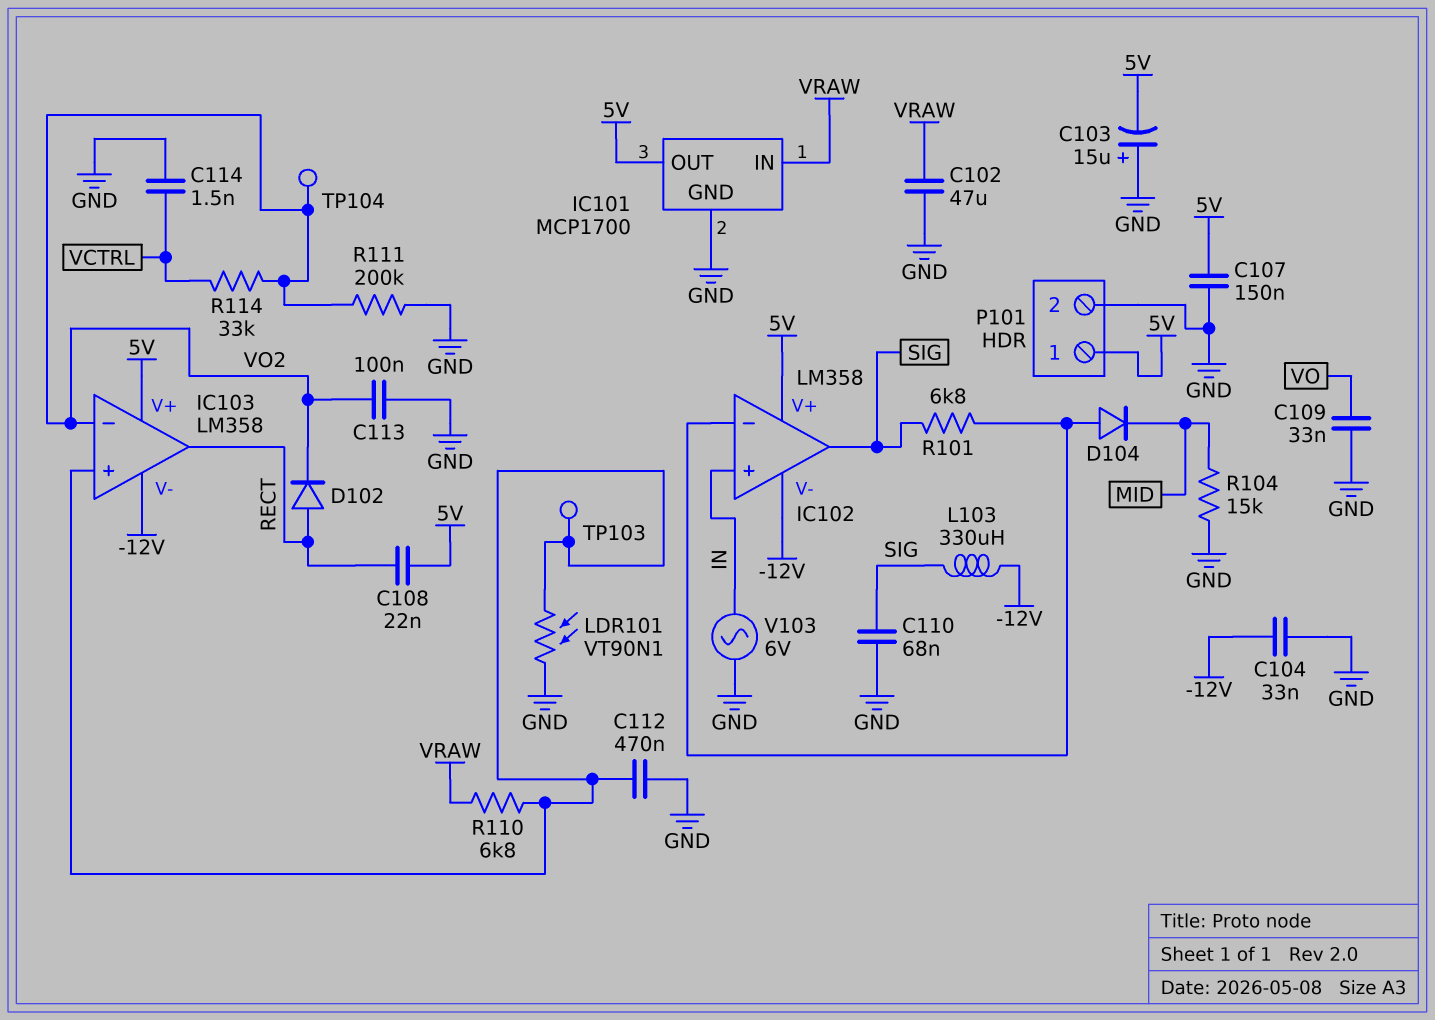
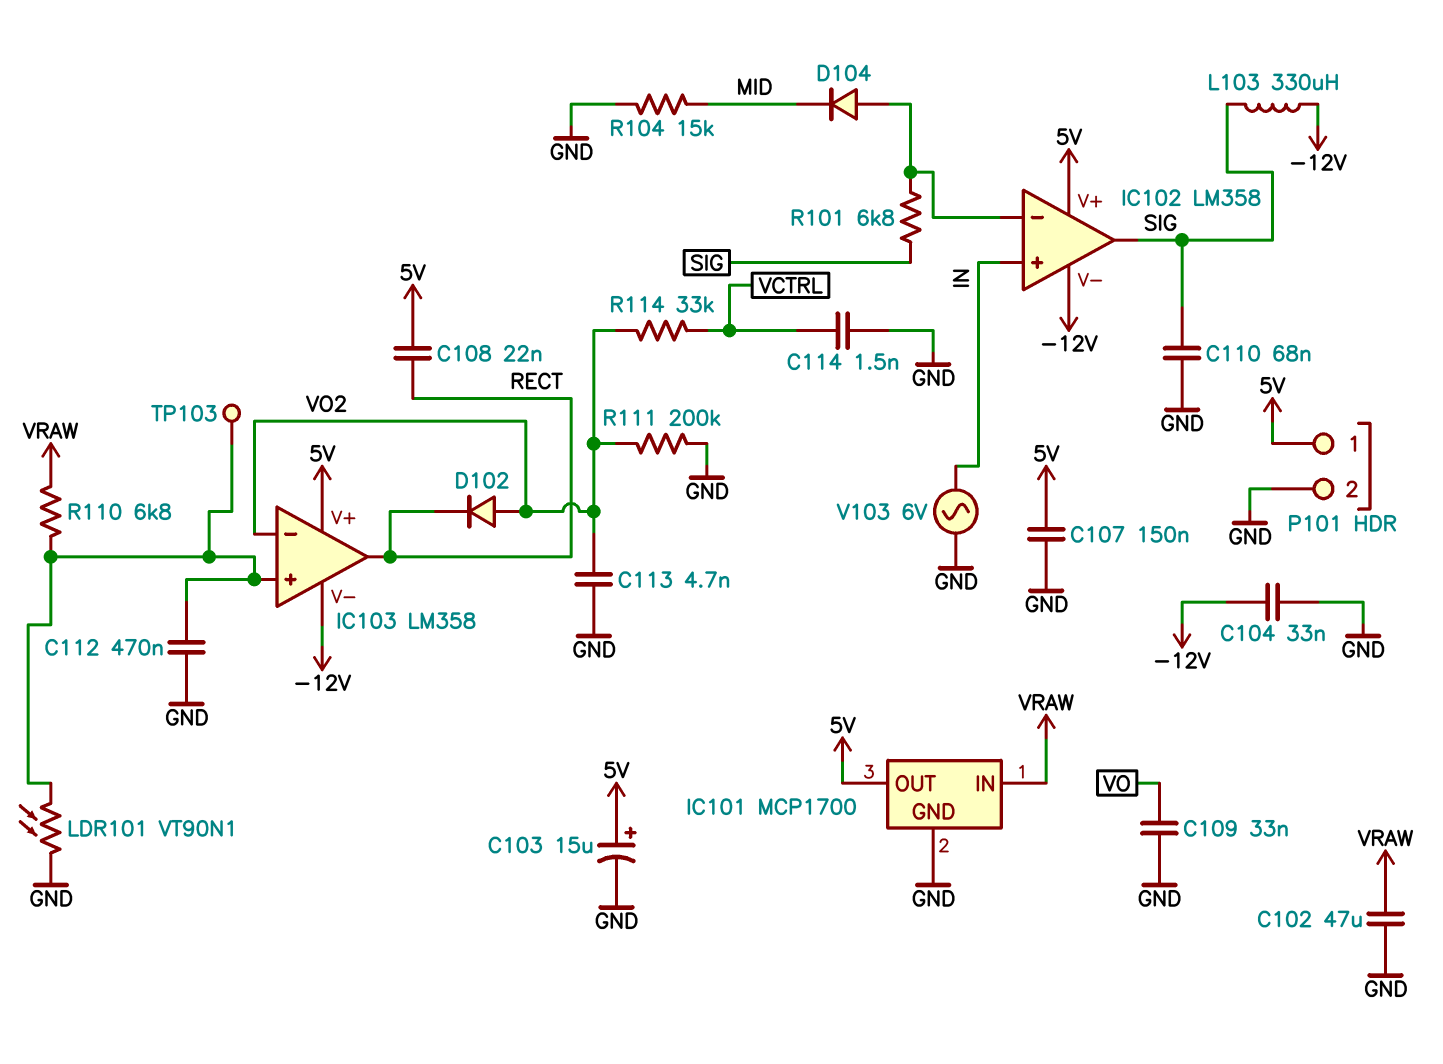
C103: 15uF (plus GND, minus 5V) -> 15uF (plus 5V, minus GND)
C113: 100nF (GND, VO2) -> 4.7nF (GND, VO2)
D102: diode (A RECT, K VO2) -> diode (A VO2, K RECT)
TP104: test point (VO2) -> none

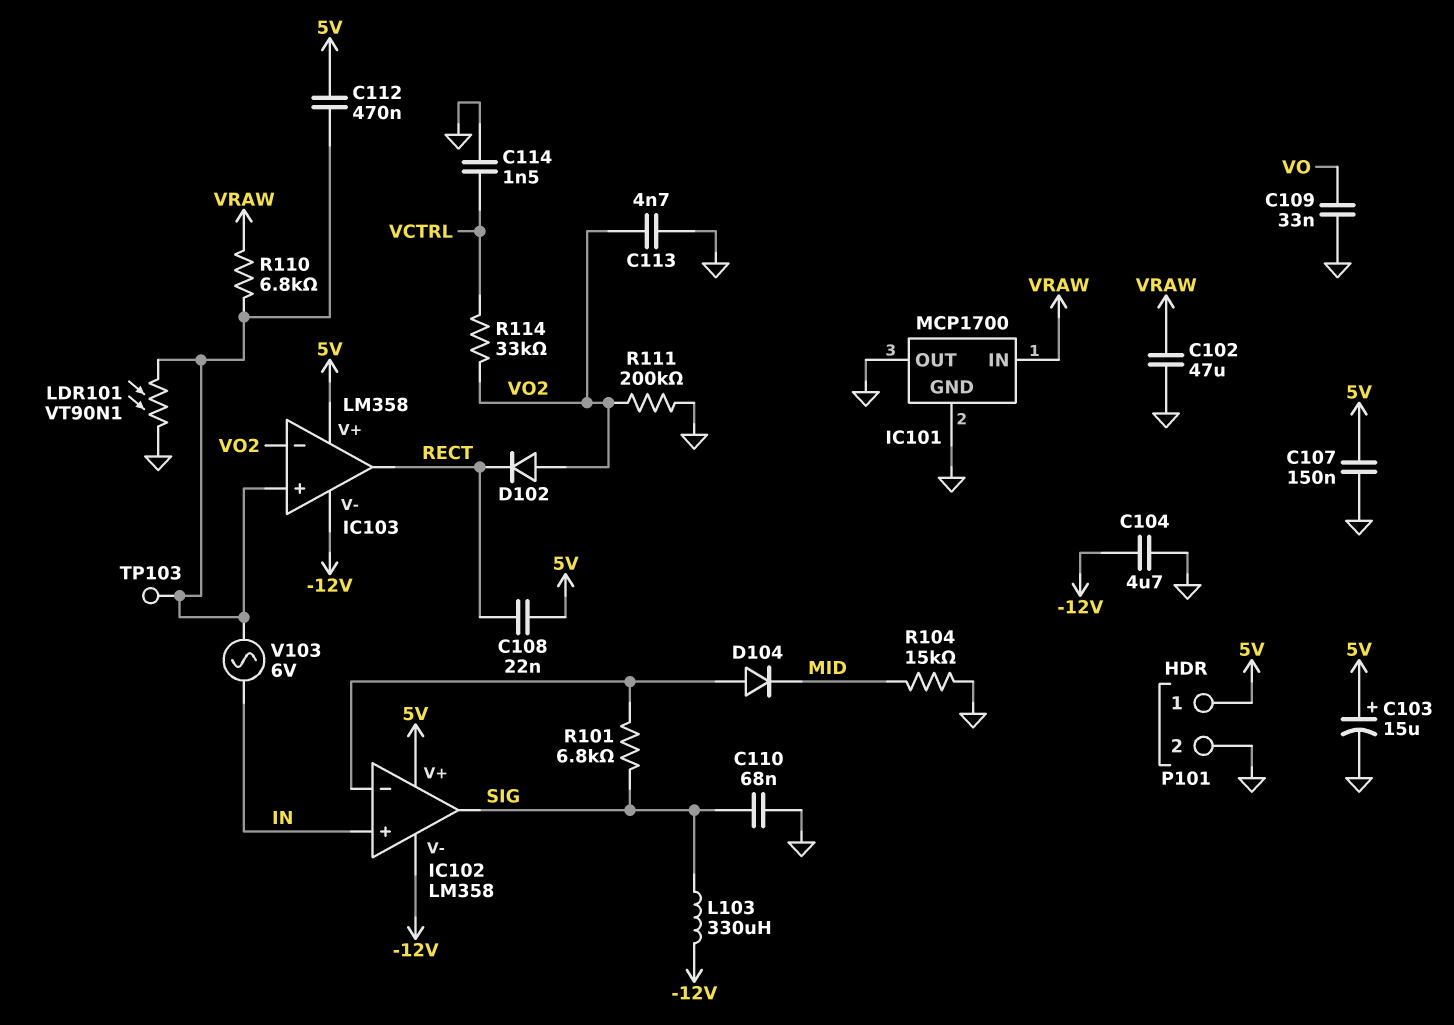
C104: 33nF (-12V, GND) -> 4.7uF (-12V, GND)
C112: 470nF (GND, IC103/in+) -> 470nF (5V, IC103/in+)
IC101 pin OUT: 5V -> GND
V103: AC 6V (GND, IN) -> AC 6V (IC103/in+, IN)

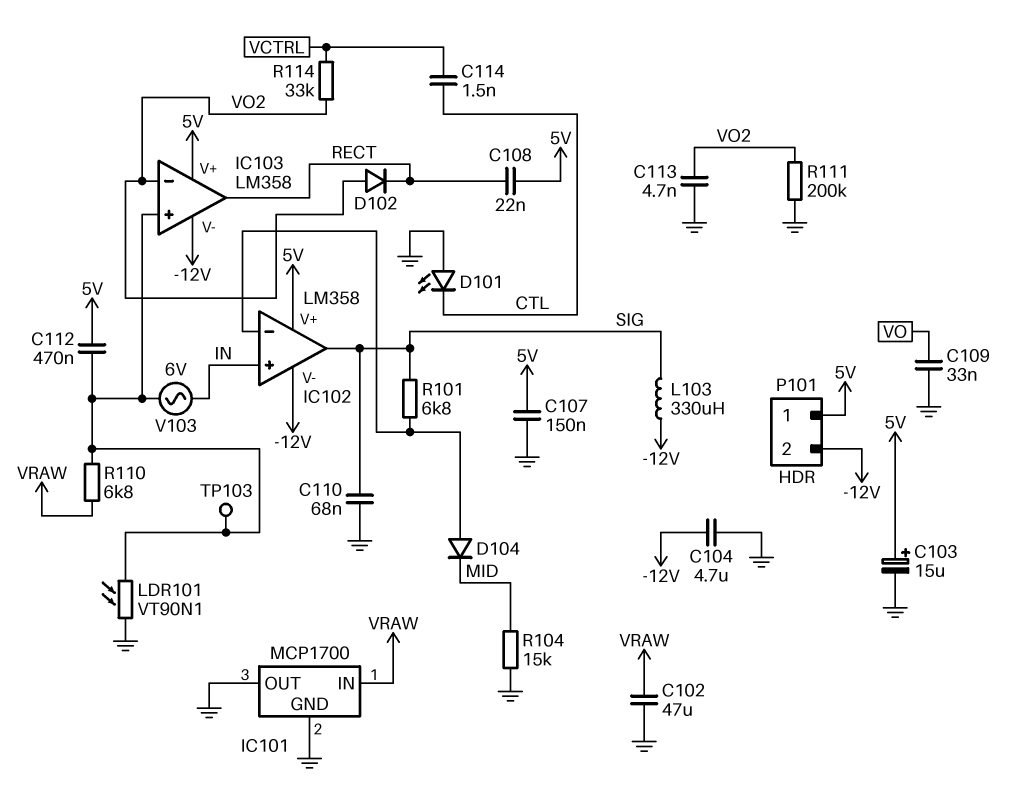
C114: 1.5nF (GND, VCTRL) -> 1.5nF (CTL, VCTRL)
D101: none -> LED (A GND, K CTL)
P101 pin 2: GND -> -12V

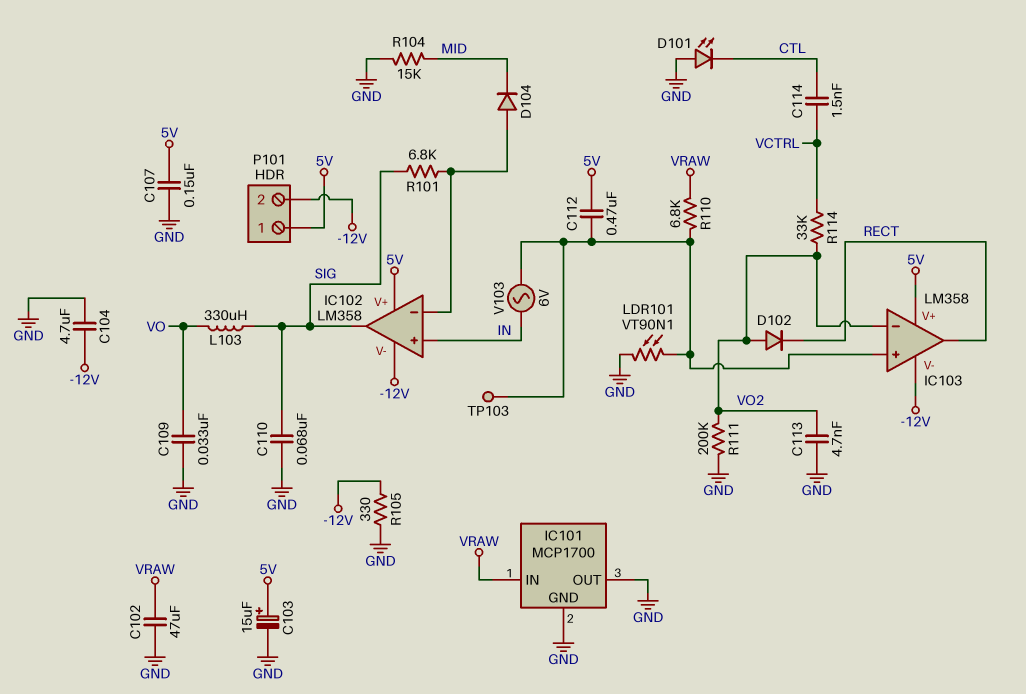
C108: 22nF (5V, RECT) -> none
L103: 330uH (-12V, SIG) -> 330uH (SIG, VO)
R105: none -> 330 (-12V, GND)

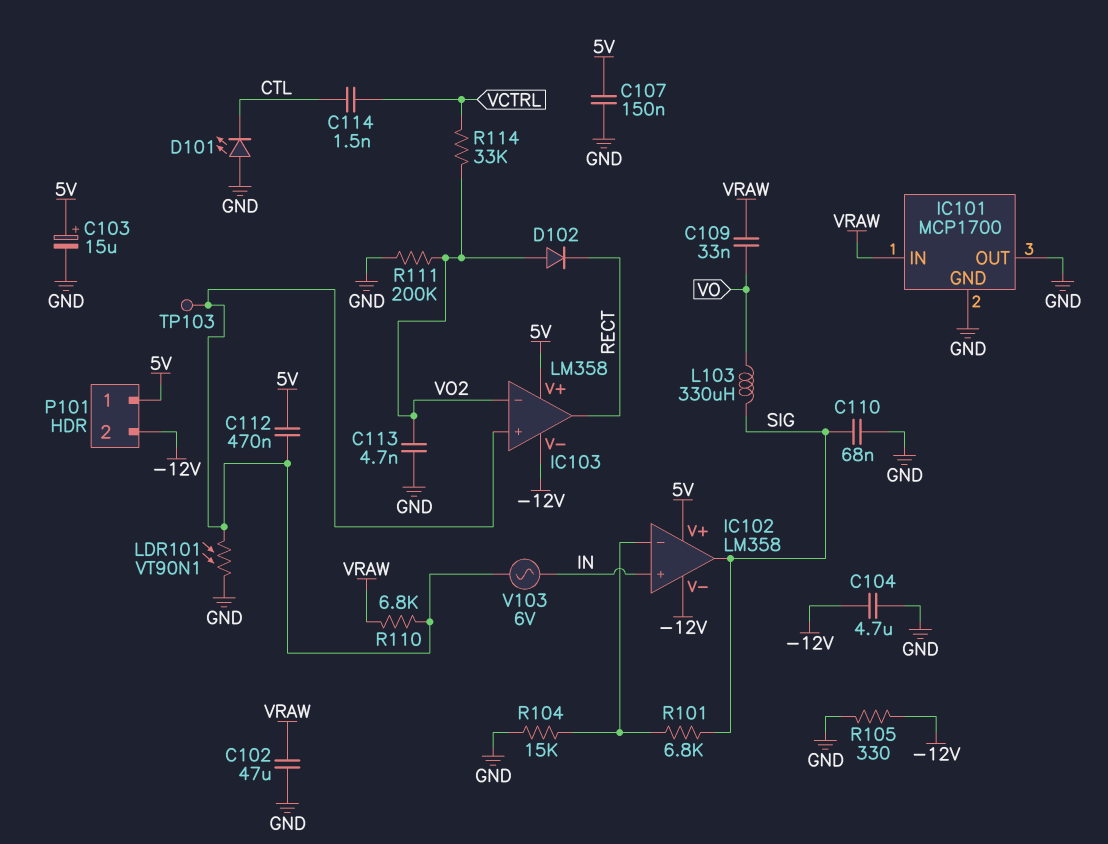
C109: 33nF (GND, VO) -> 33nF (VO, VRAW)
D104: diode (A IC102/in-, K MID) -> none
R104: 15k (GND, MID) -> 15k (GND, IC102/in-)

